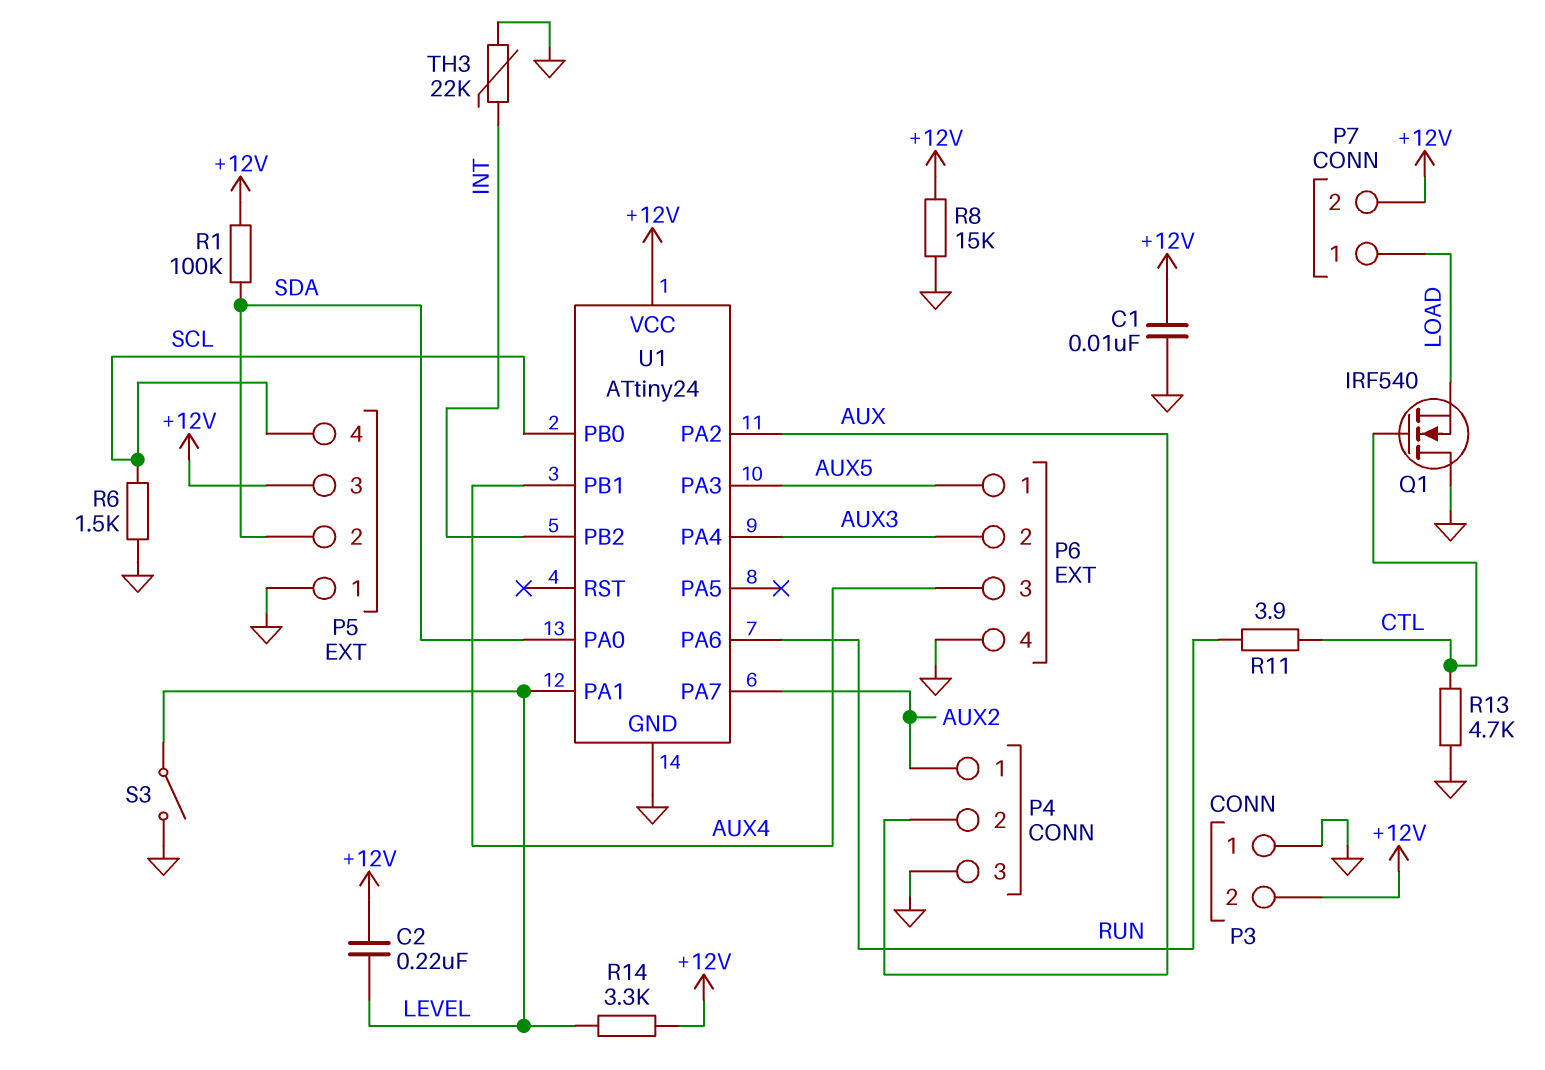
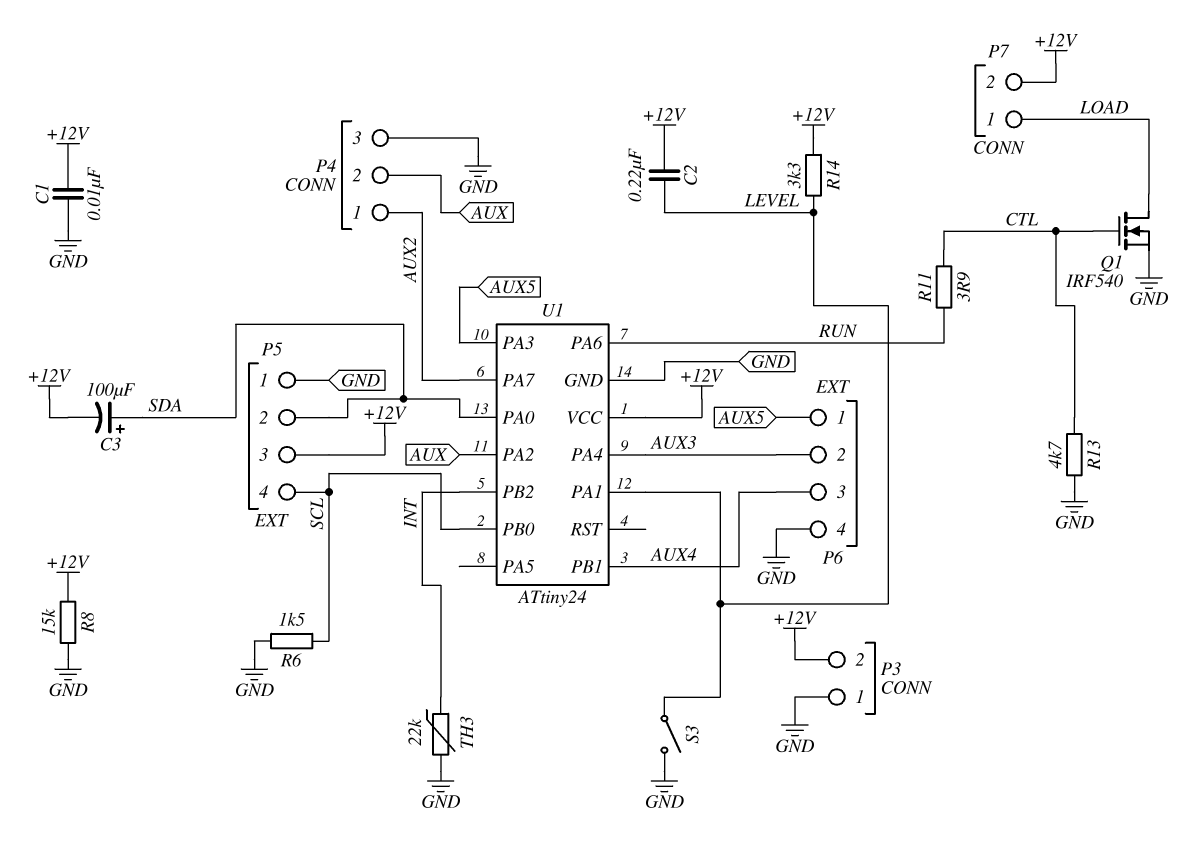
C3: none -> 100uF (plus SDA, minus +12V)
Q1: NMOS IRF540 (G CTL, D GND, S LOAD) -> NMOS IRF540 (G CTL, D LOAD, S GND)
R1: 100k (+12V, SDA) -> none

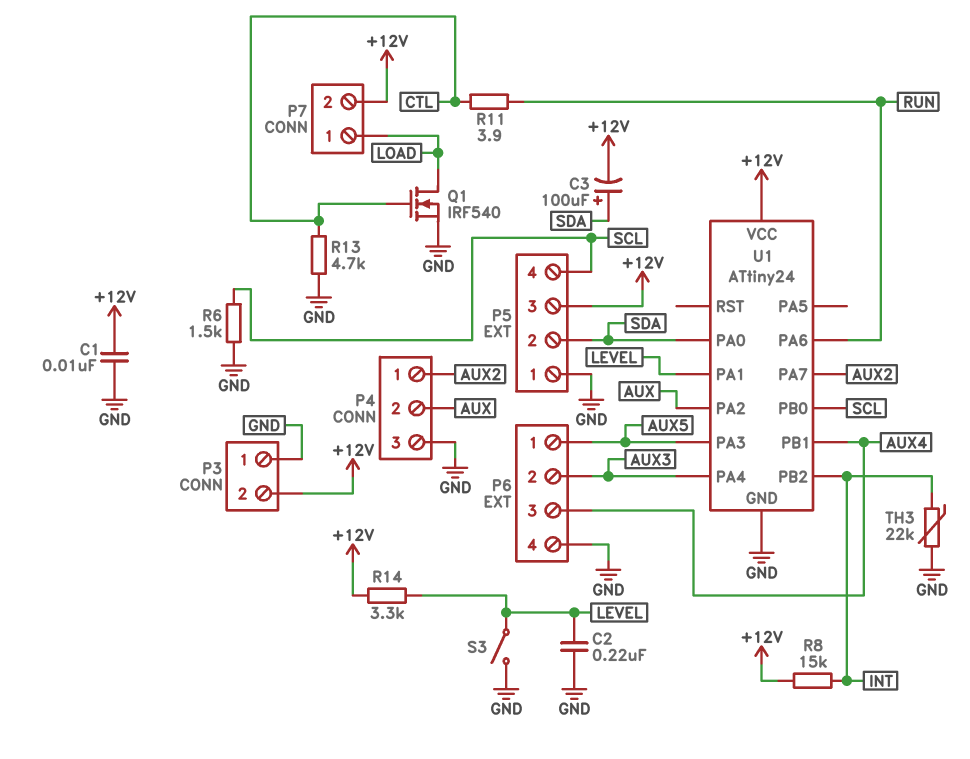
C2: 220nF (+12V, LEVEL) -> 220nF (GND, LEVEL)
R8: 15k (+12V, GND) -> 15k (+12V, INT)

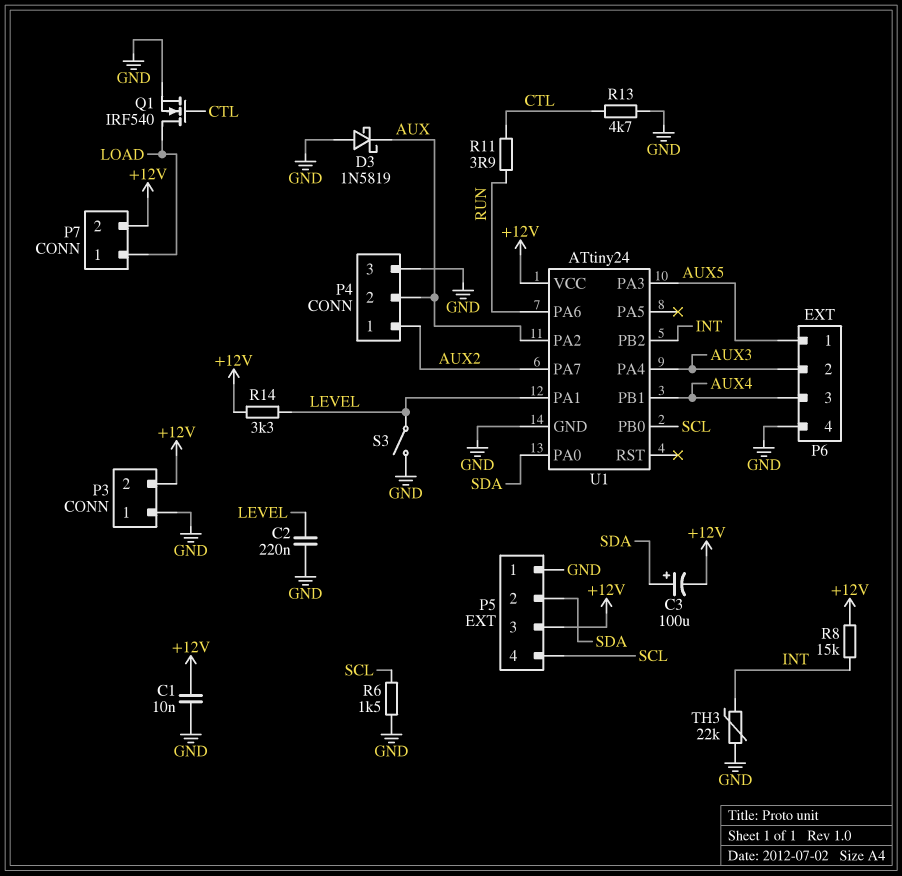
D3: none -> schottky 1N5819 (A GND, K AUX)

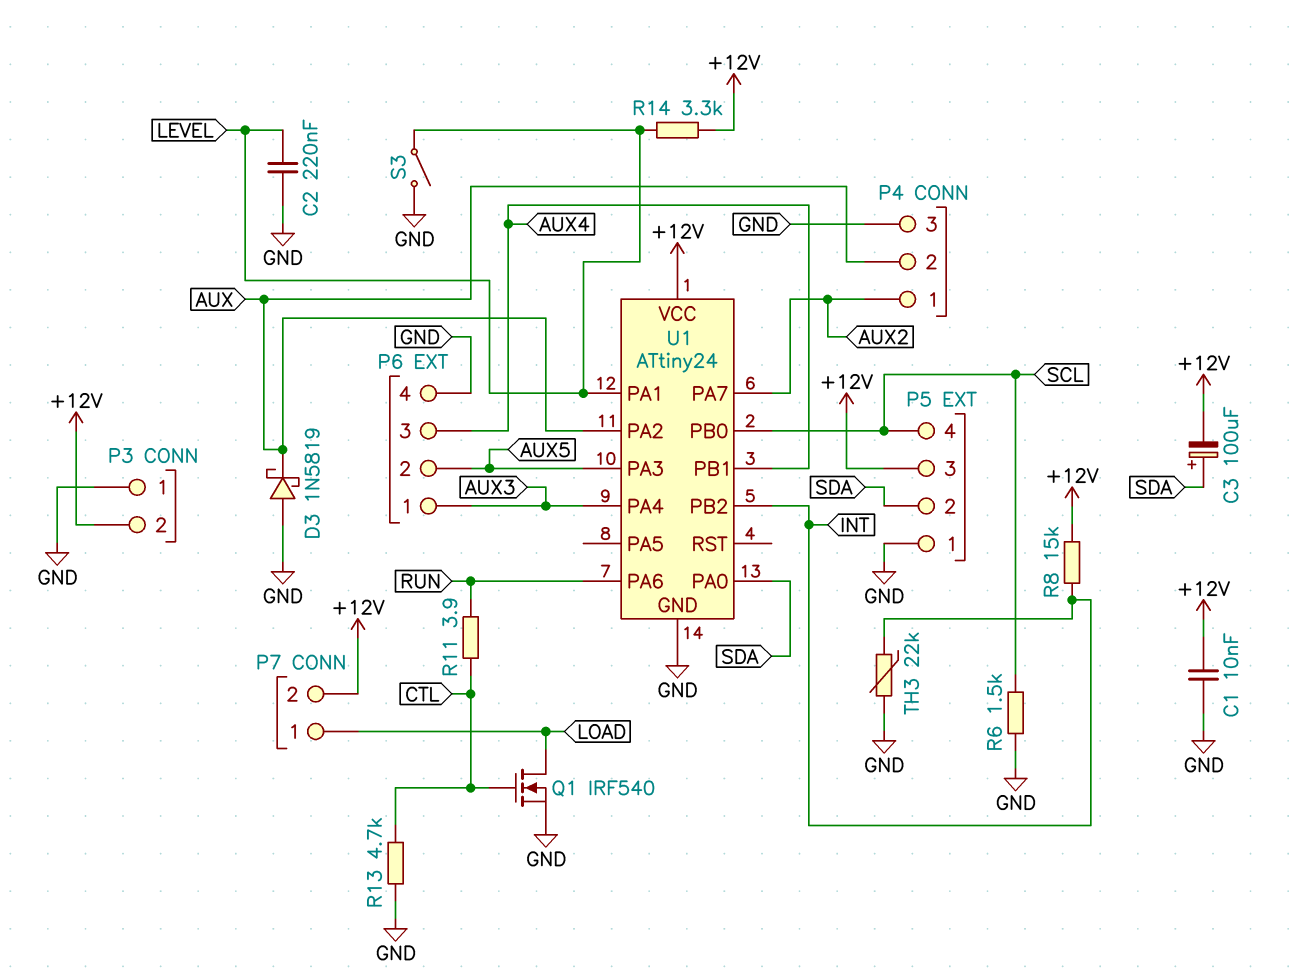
P6 pin 1: AUX5 -> AUX3
P6 pin 2: AUX3 -> AUX5

